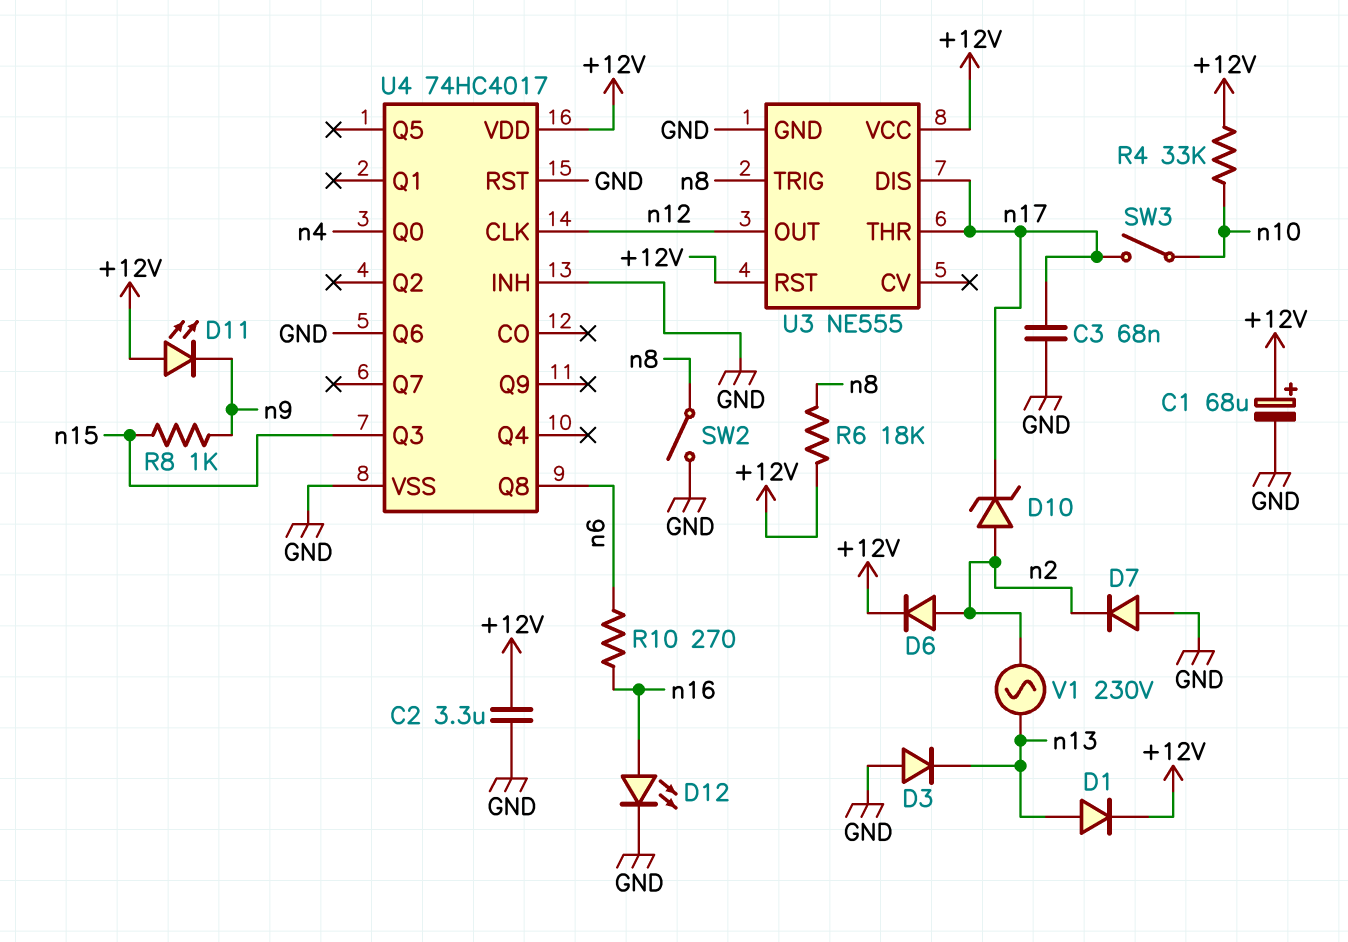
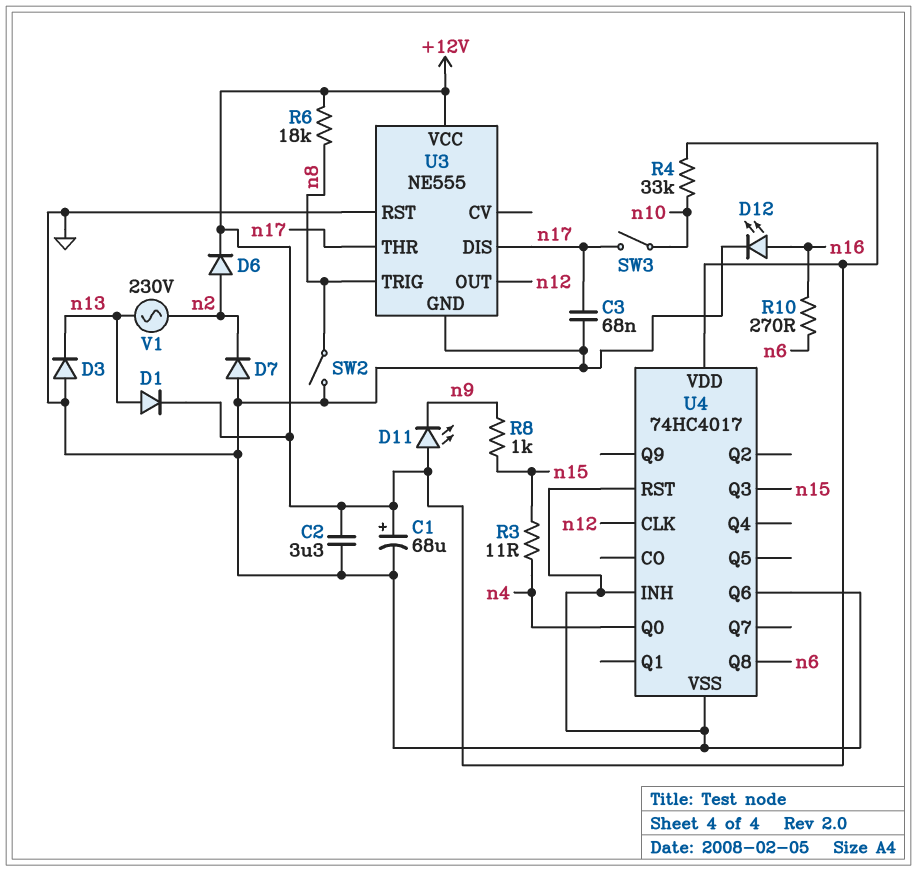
D10: zener (A n2, K n17) -> none
R3: none -> 11 (n4, n15)
U3 pin RST: +12V -> GND

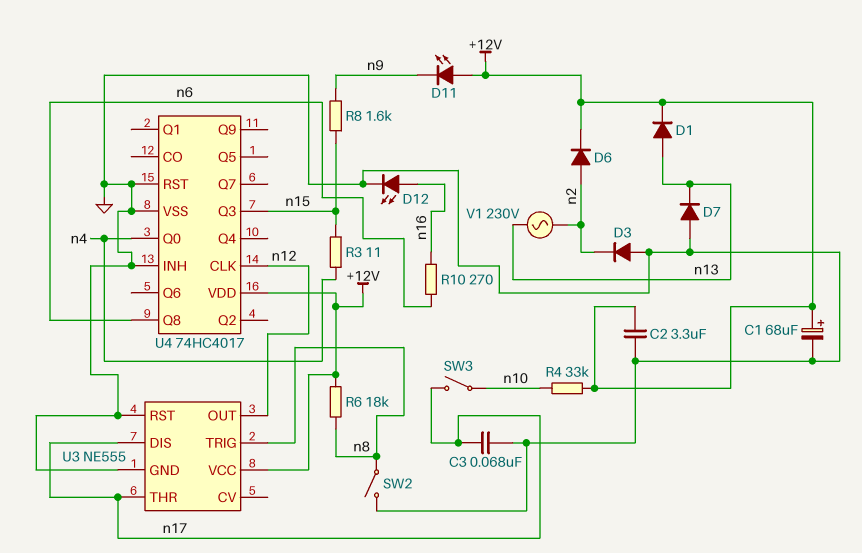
D3: diode (A GND, K n13) -> diode (A GND, K n2)
D7: diode (A GND, K n2) -> diode (A GND, K n13)
R8: 1k (n9, n15) -> 1.6k (n9, n15)
U4 pin Q6: GND -> none

